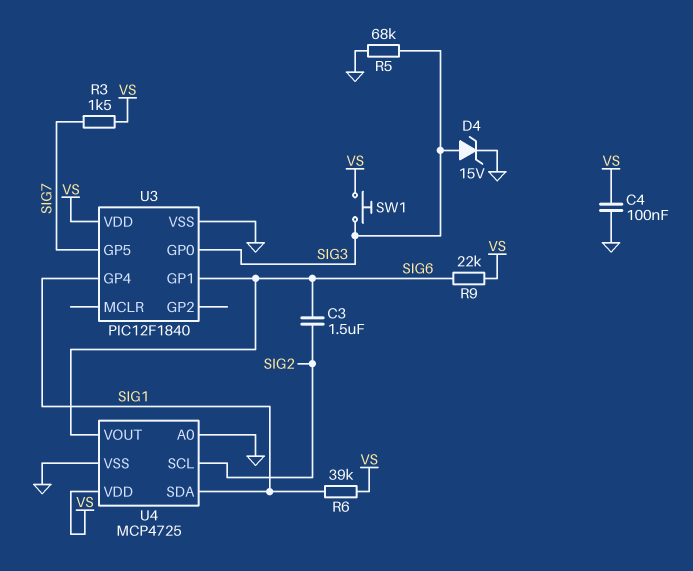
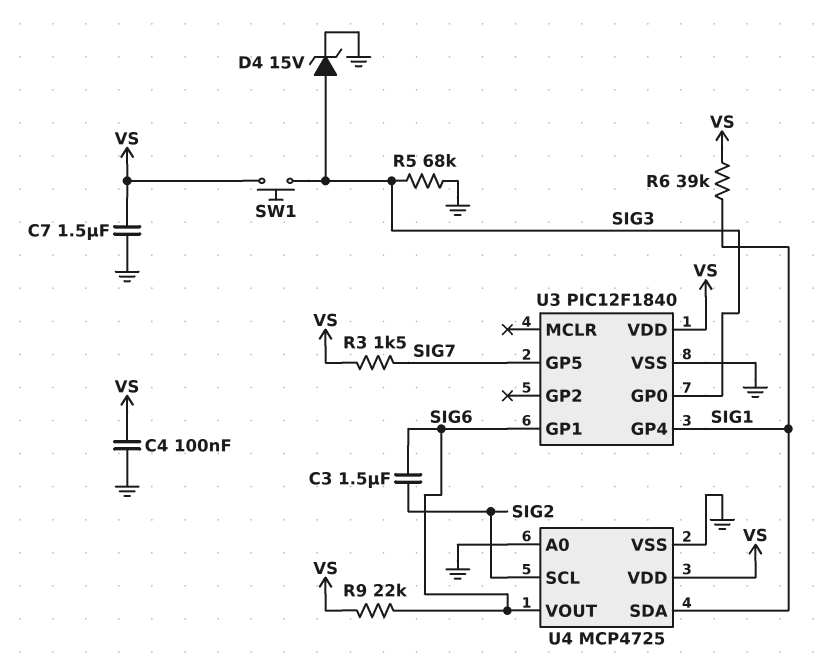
C7: none -> 1.5uF (GND, VS)

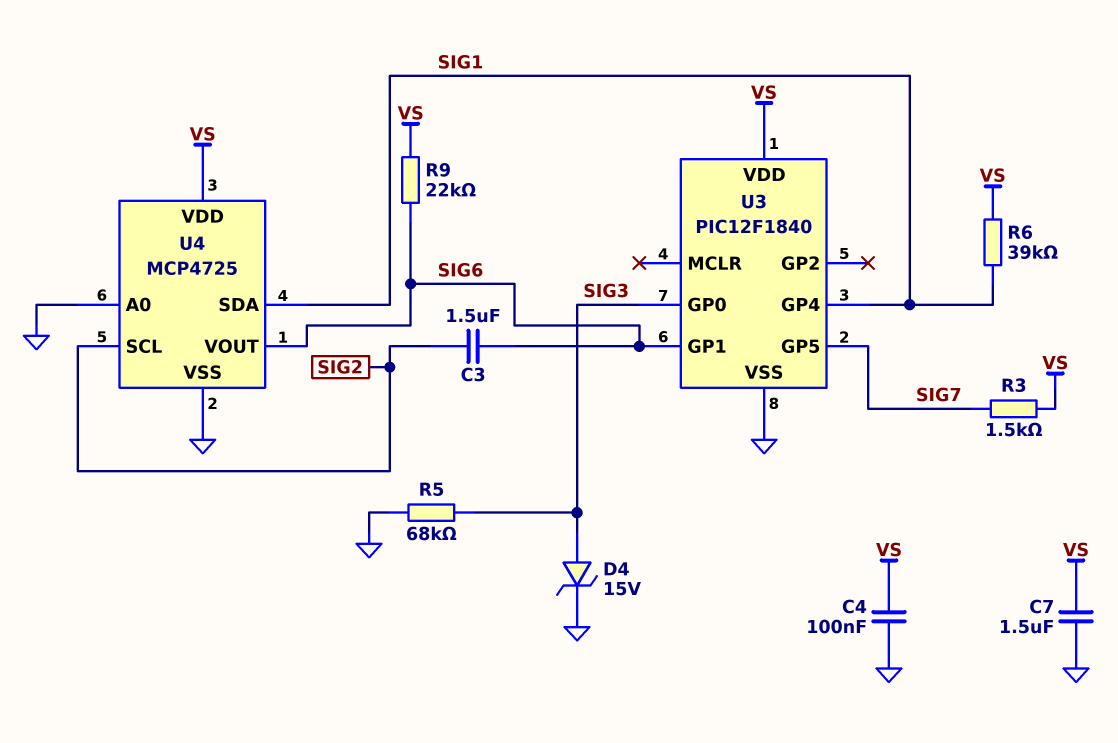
SW1: button (SIG3, VS) -> none

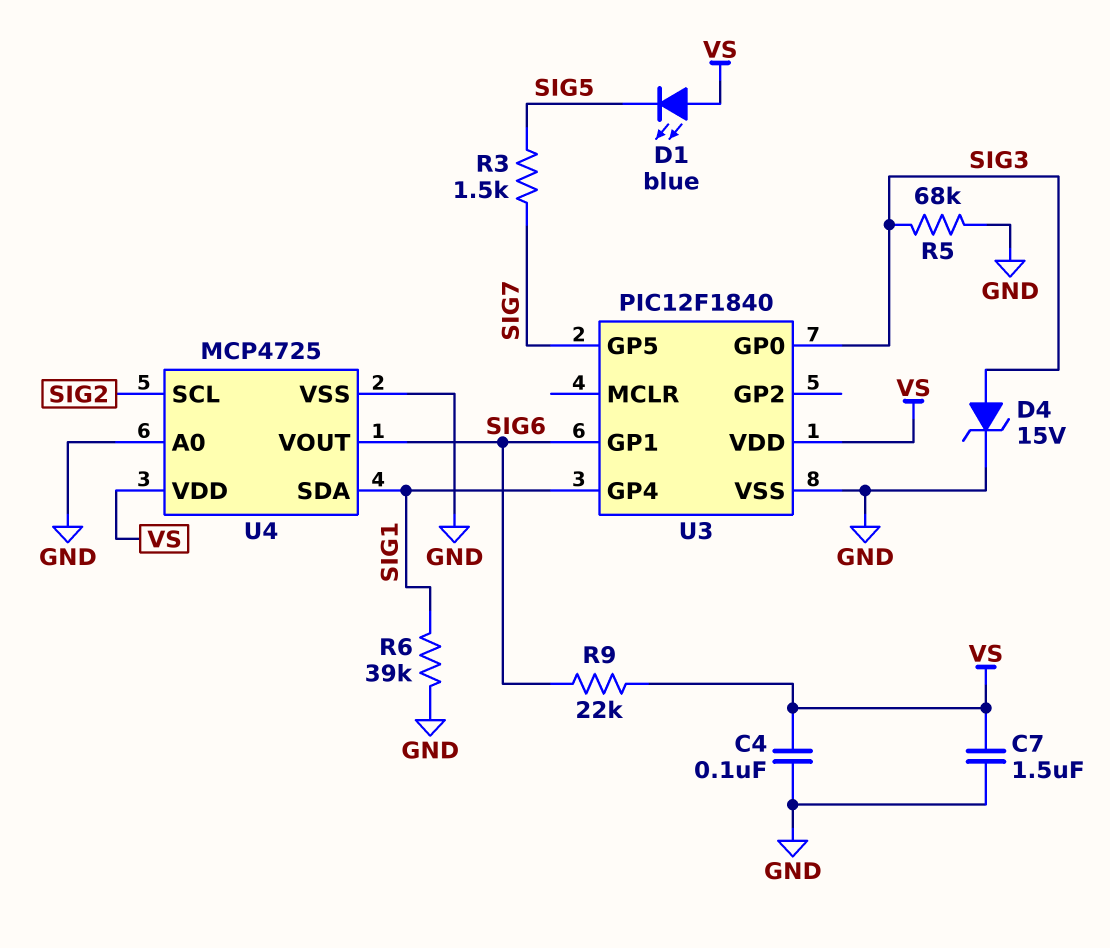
C3: 1.5uF (SIG2, SIG6) -> none
D1: none -> LED blue (A VS, K SIG5)
R3: 1.5k (SIG7, VS) -> 1.5k (SIG5, SIG7)
R6: 39k (SIG1, VS) -> 39k (GND, SIG1)

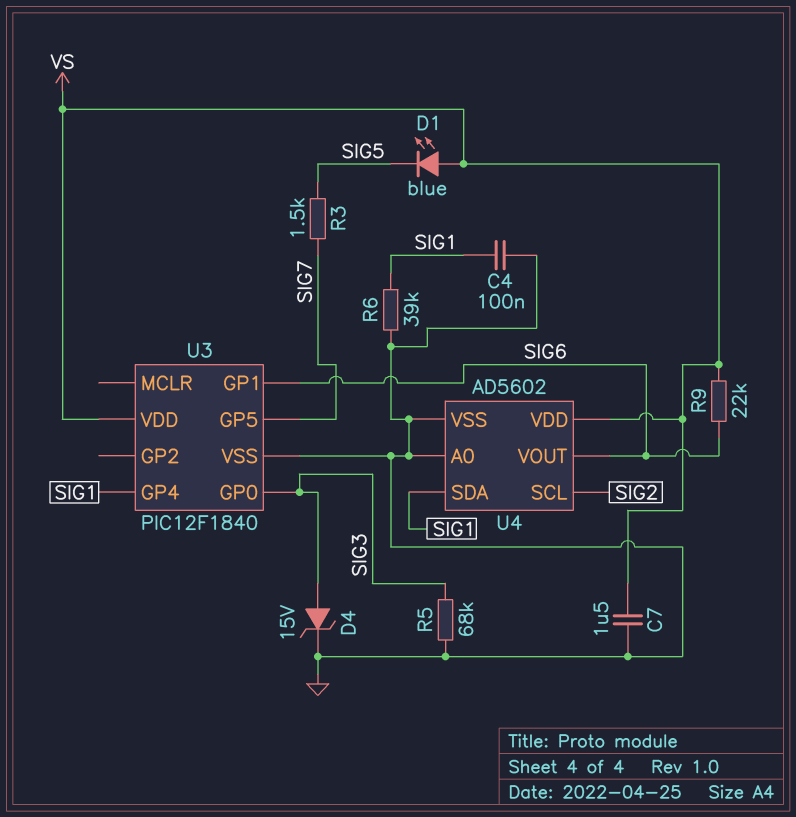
C4: 100nF (GND, VS) -> 100nF (GND, SIG1)
U4: MCP4725 -> AD5602

